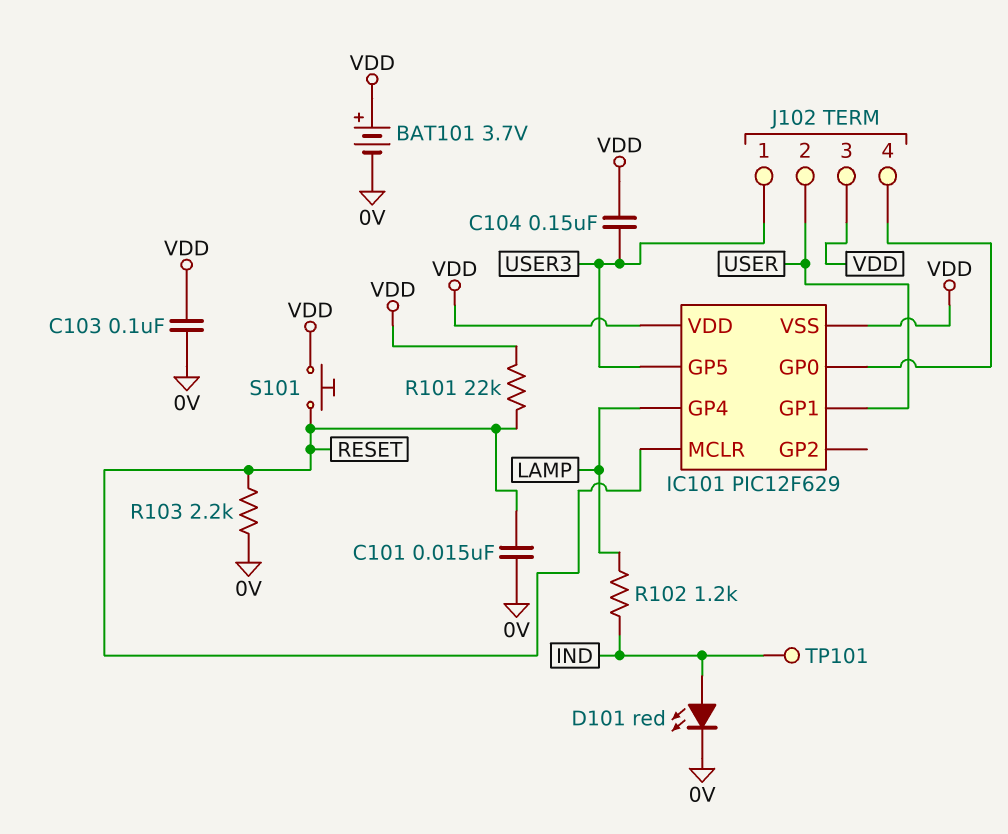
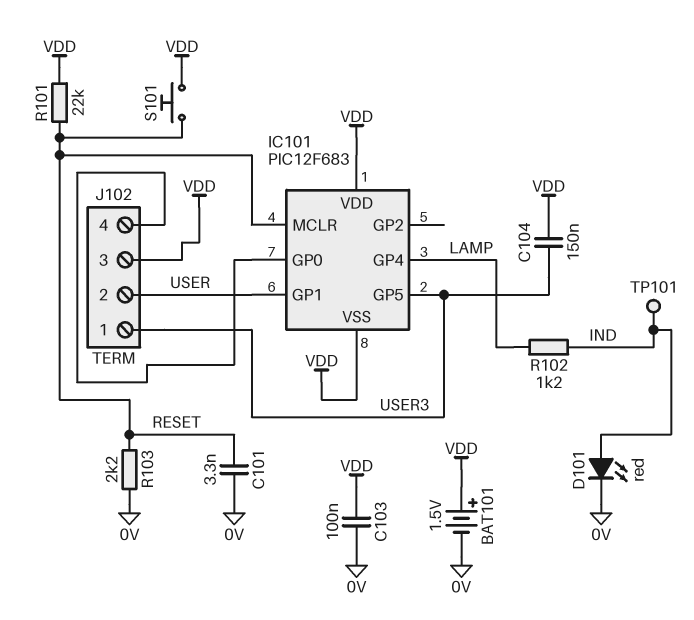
BAT101: 3.7V (plus VDD, minus 0V) -> 1.5V (plus VDD, minus 0V)
C101: 15nF (0V, RESET) -> 3.3nF (0V, RESET)
IC101: PIC12F629 -> PIC12F683

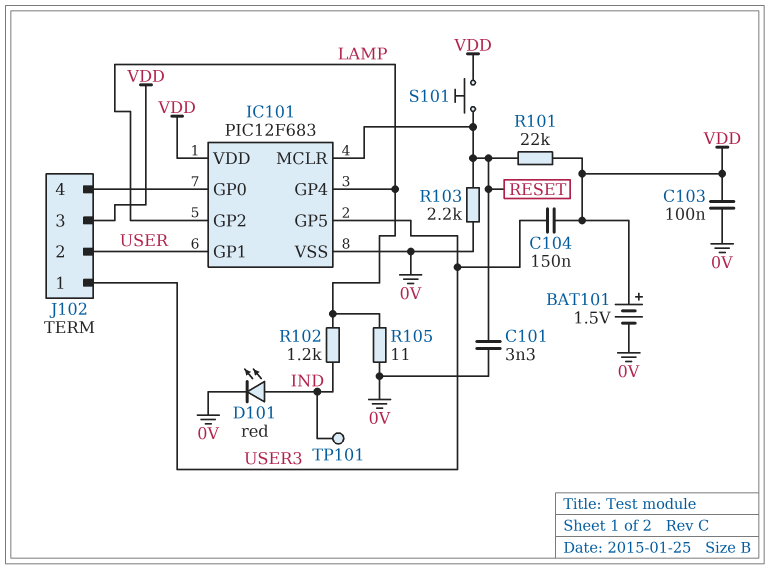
IC101 pin GP2: none -> LAMP
IC101 pin VSS: VDD -> 0V
R105: none -> 11 (0V, LAMP)

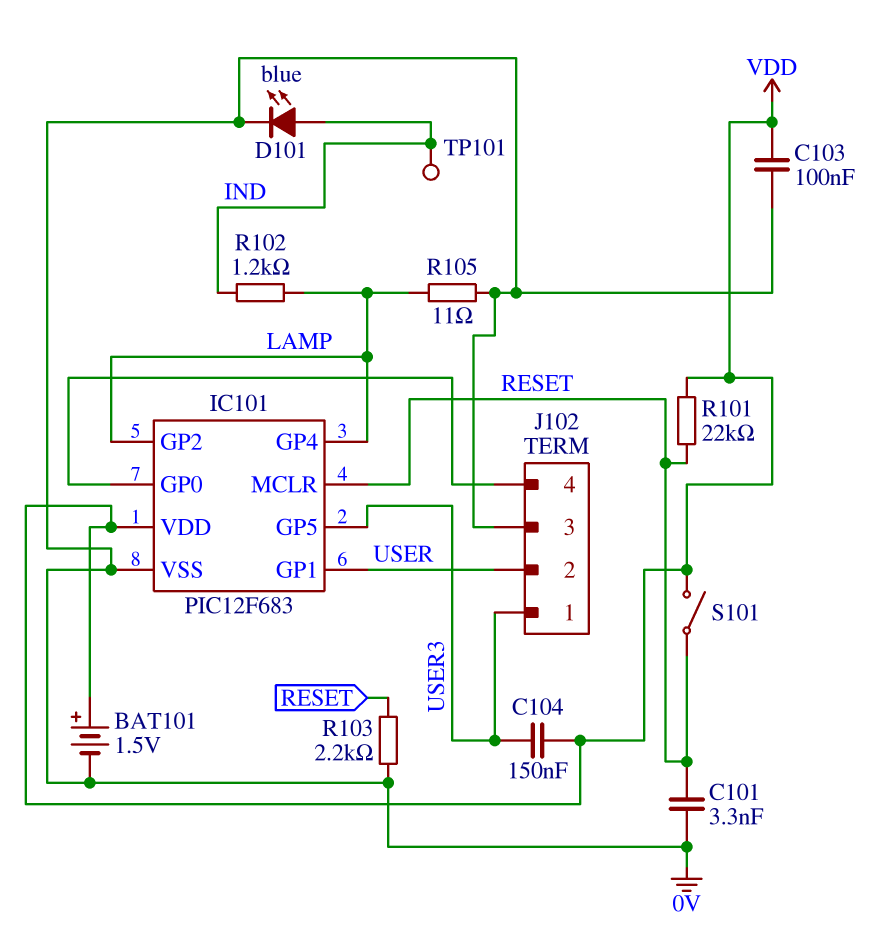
D101: LED red (A IND, K 0V) -> LED blue (A IND, K 0V)
J102 pin 3: VDD -> 0V
S101: button (RESET, VDD) -> switch (RESET, VDD)

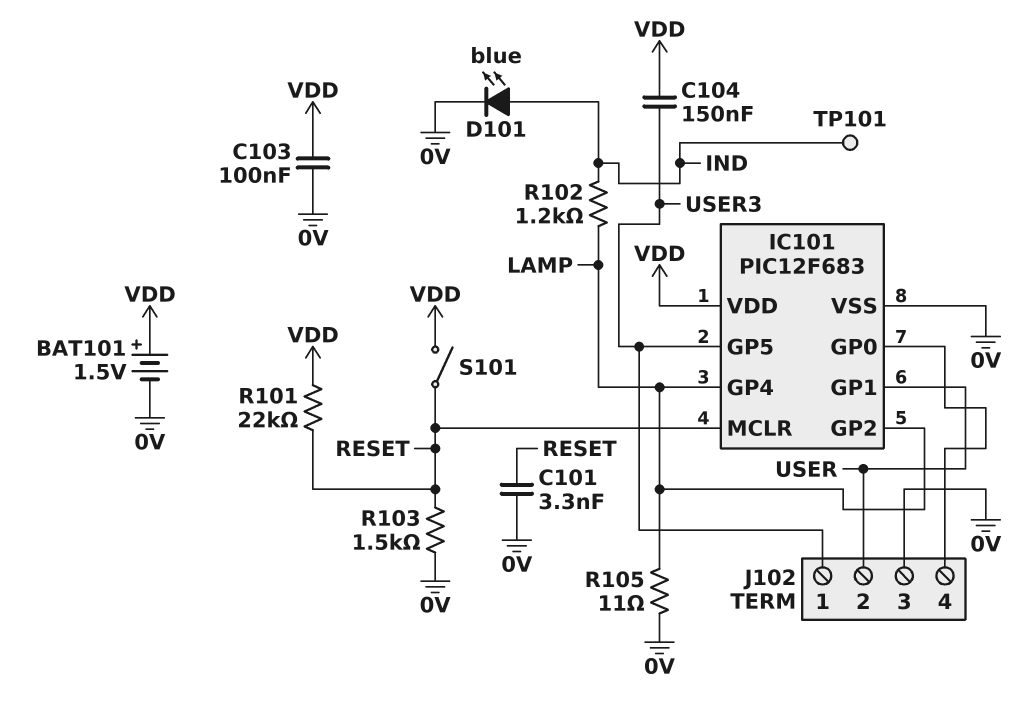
R103: 2.2k (0V, RESET) -> 1.5k (0V, RESET)

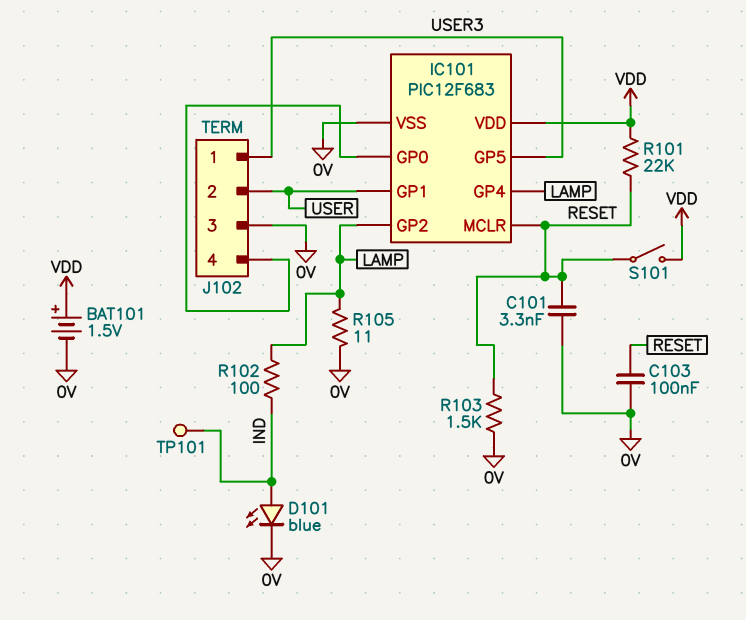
C103: 100nF (0V, VDD) -> 100nF (0V, RESET)
C104: 150nF (USER3, VDD) -> none
R102: 1.2k (IND, LAMP) -> 100 (IND, LAMP)

